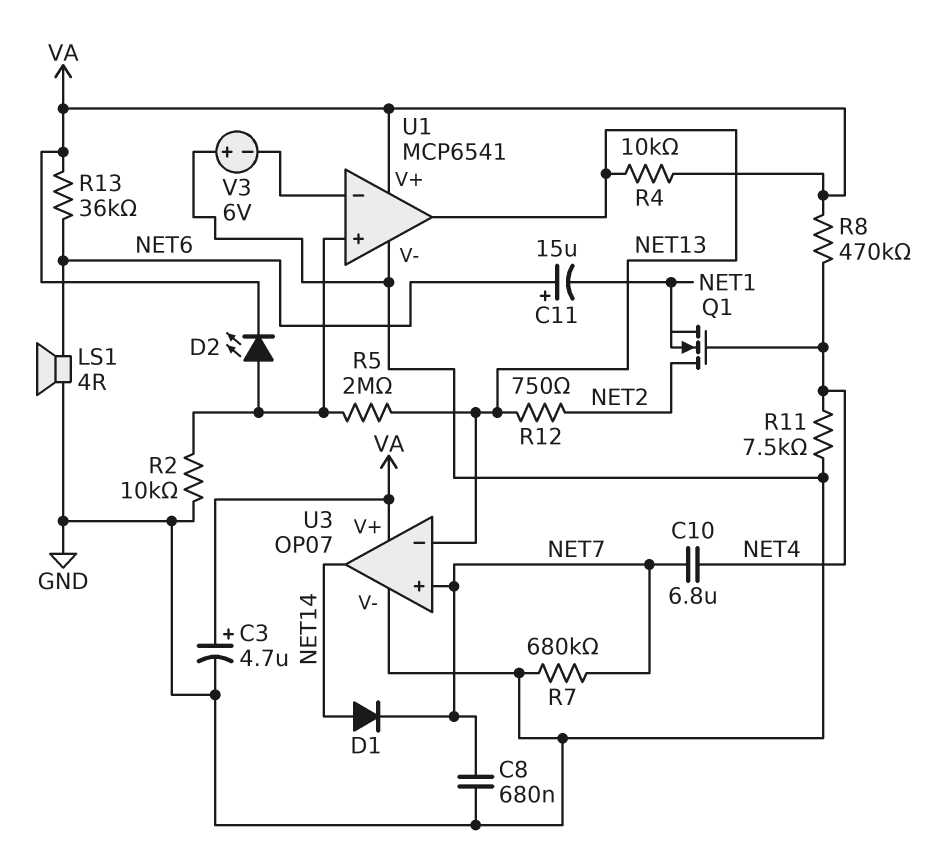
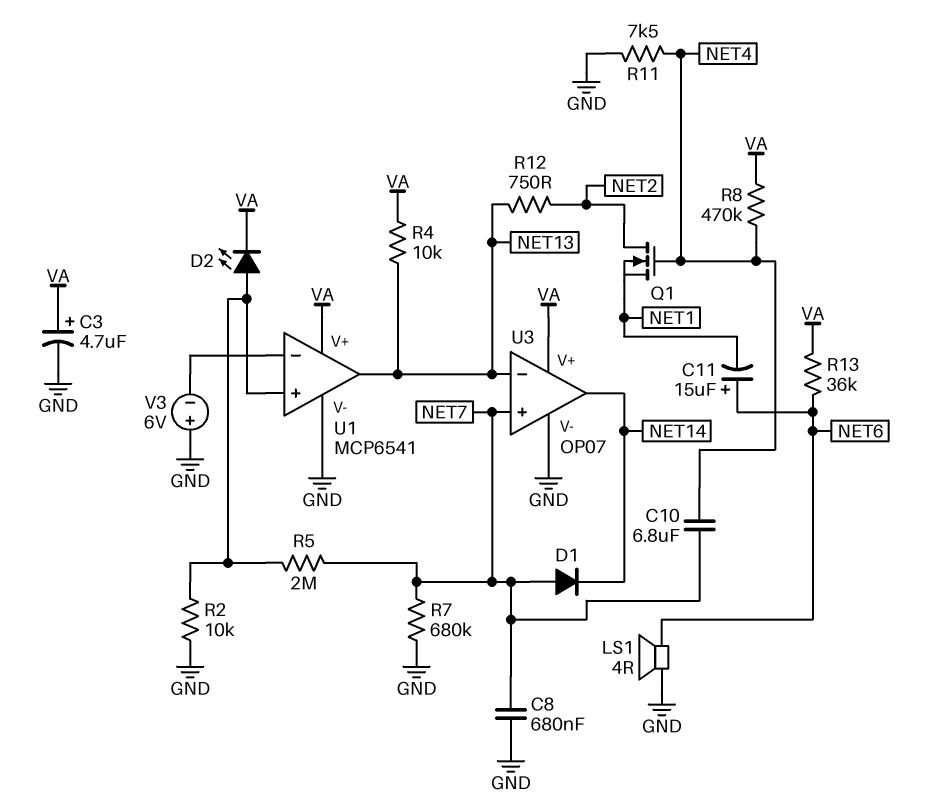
D1: diode (A NET14, K NET7) -> diode (A NET7, K NET14)
R5: 2M (NET13, U1/in+) -> 2M (NET7, U1/in+)

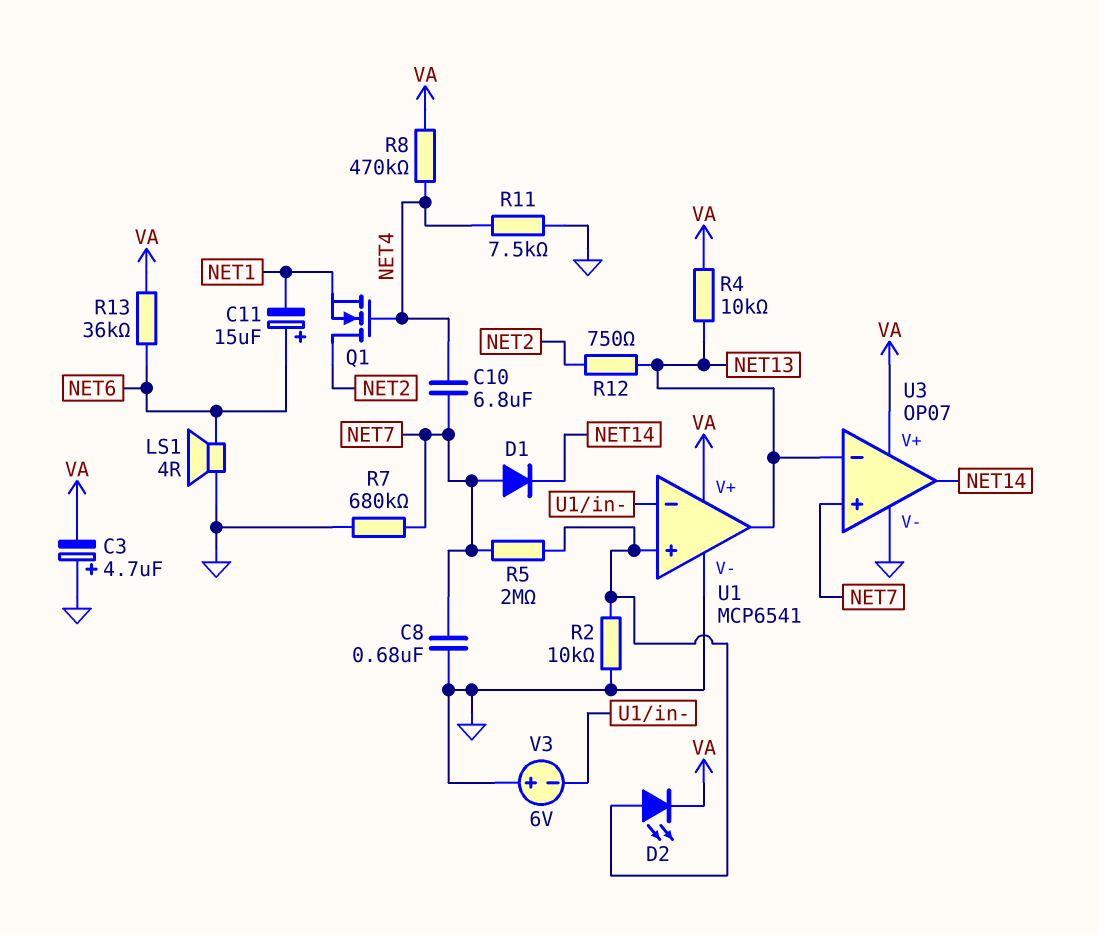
C3: 4.7uF (plus VA, minus GND) -> 4.7uF (plus GND, minus VA)

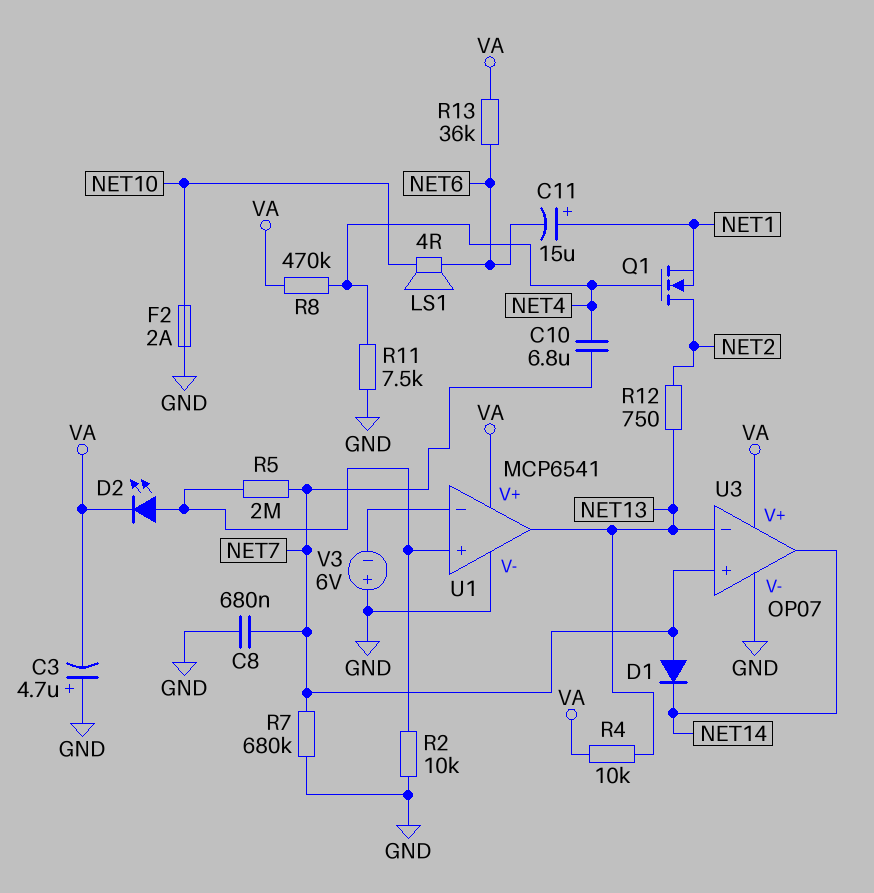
C11: 15uF (plus NET6, minus NET1) -> 15uF (plus NET1, minus NET6)
F2: none -> 2A (GND, NET10)
LS1: speaker 4R (GND, NET6) -> speaker 4R (NET6, NET10)

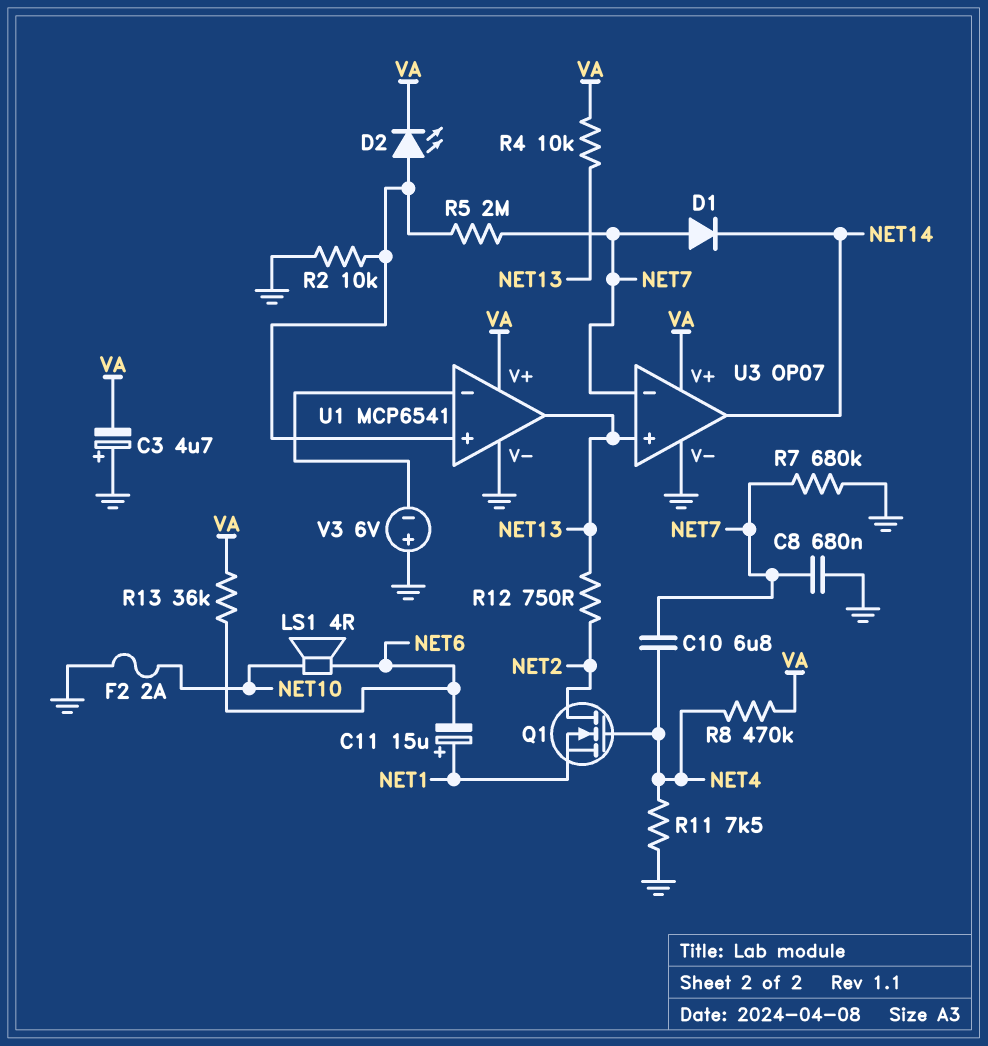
U3 pin in+: NET7 -> NET13
U3 pin in-: NET13 -> NET7

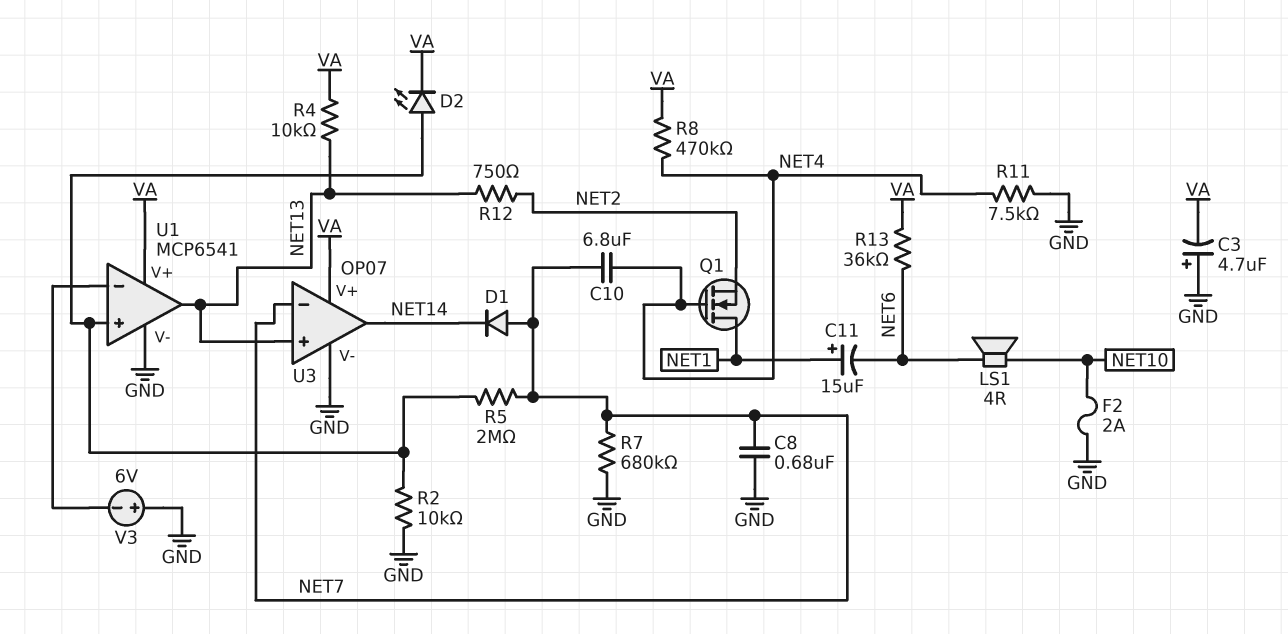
Q1: NMOS (G NET4, D NET2, S NET1) -> NMOS (G NET4, D NET1, S NET2)

